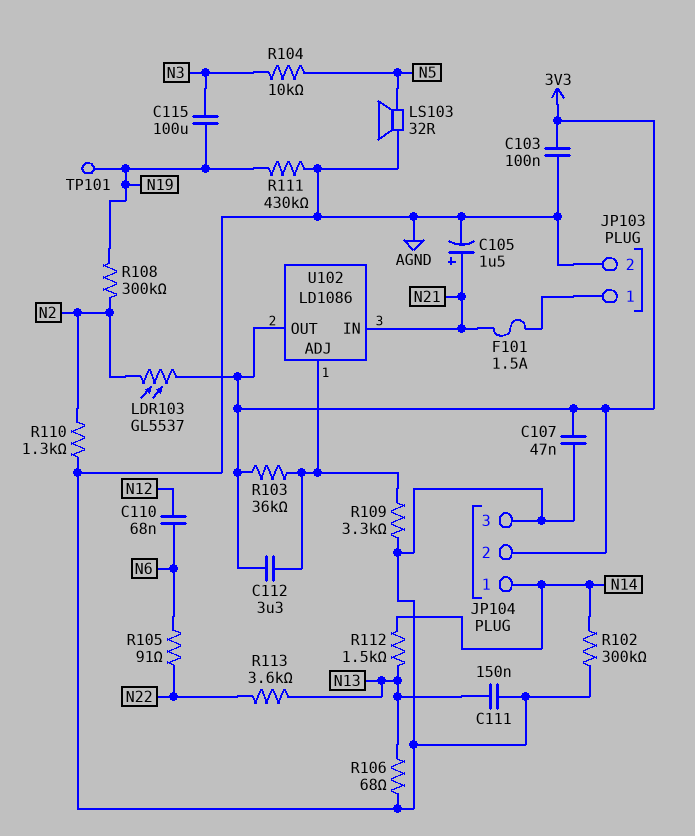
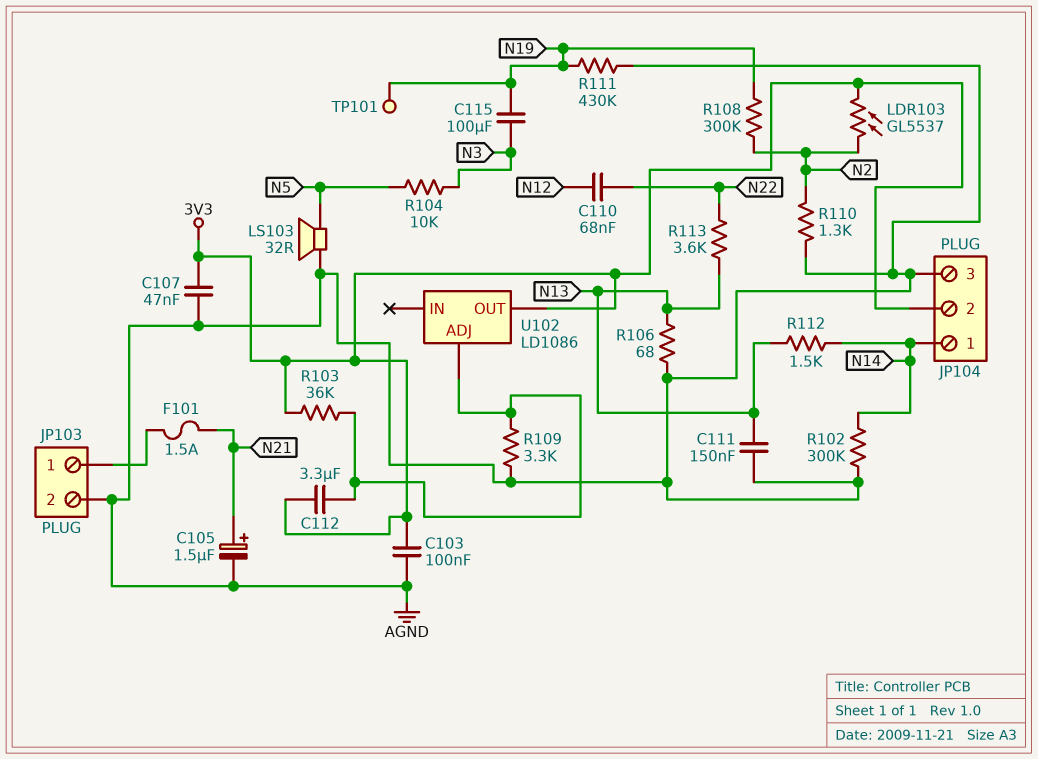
C110: 68nF (N6, N12) -> 68nF (N12, N22)
R105: 91 (N6, N22) -> none
U102 pin IN: N21 -> none

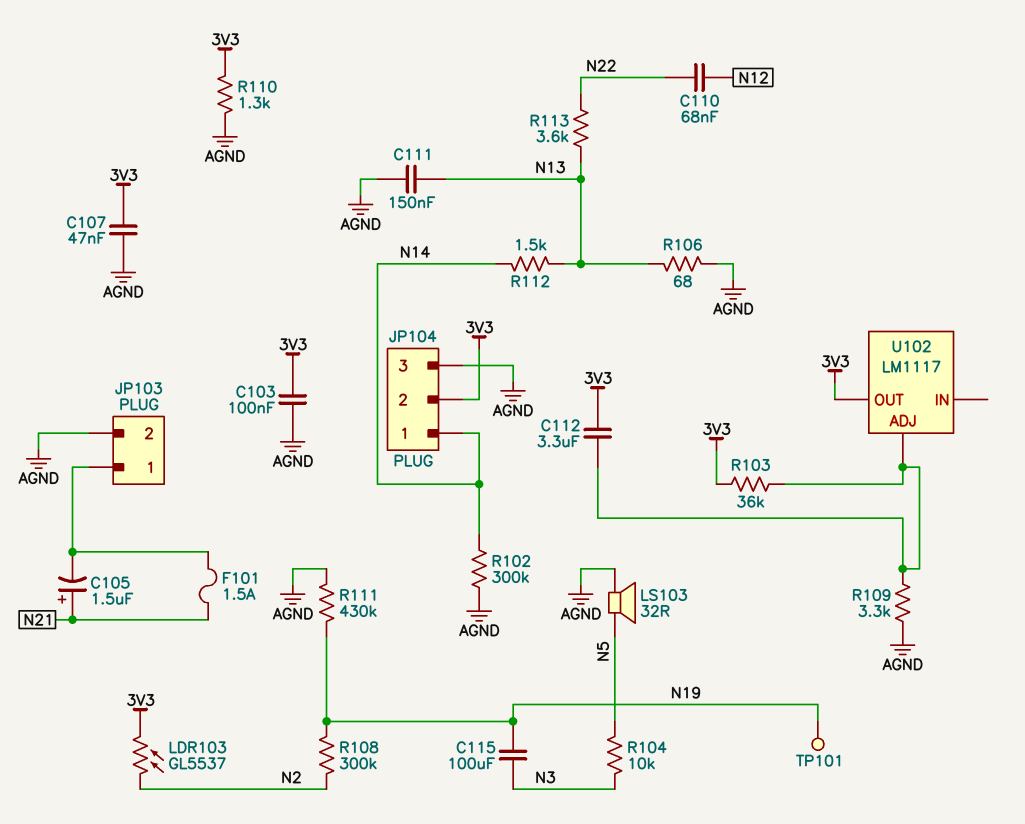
C105: 1.5uF (plus N21, minus AGND) -> 1.5uF (plus N21, minus JP103/1)
R110: 1.3k (AGND, N2) -> 1.3k (3V3, AGND)
U102: LD1086 -> LM1117

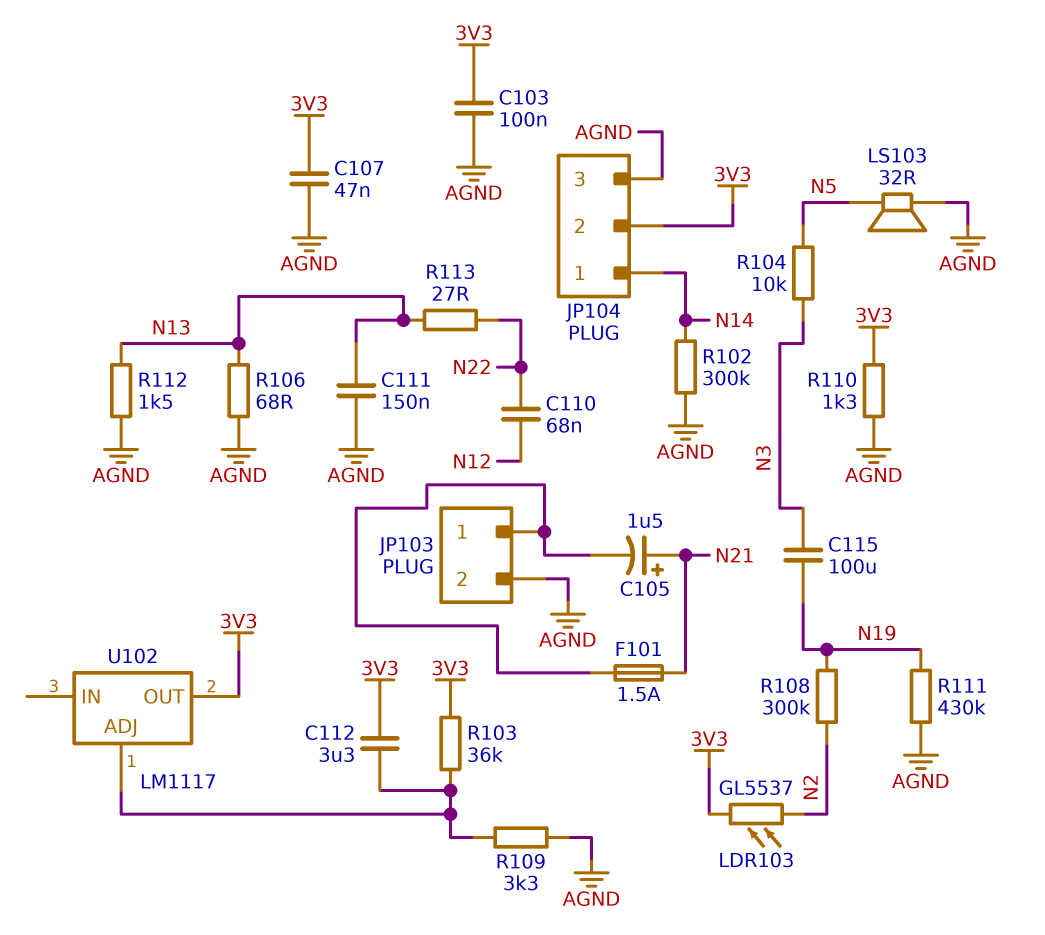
R112: 1.5k (N13, N14) -> 1.5k (AGND, N13)
R113: 3.6k (N13, N22) -> 27 (N13, N22)
TP101: test point (N19) -> none

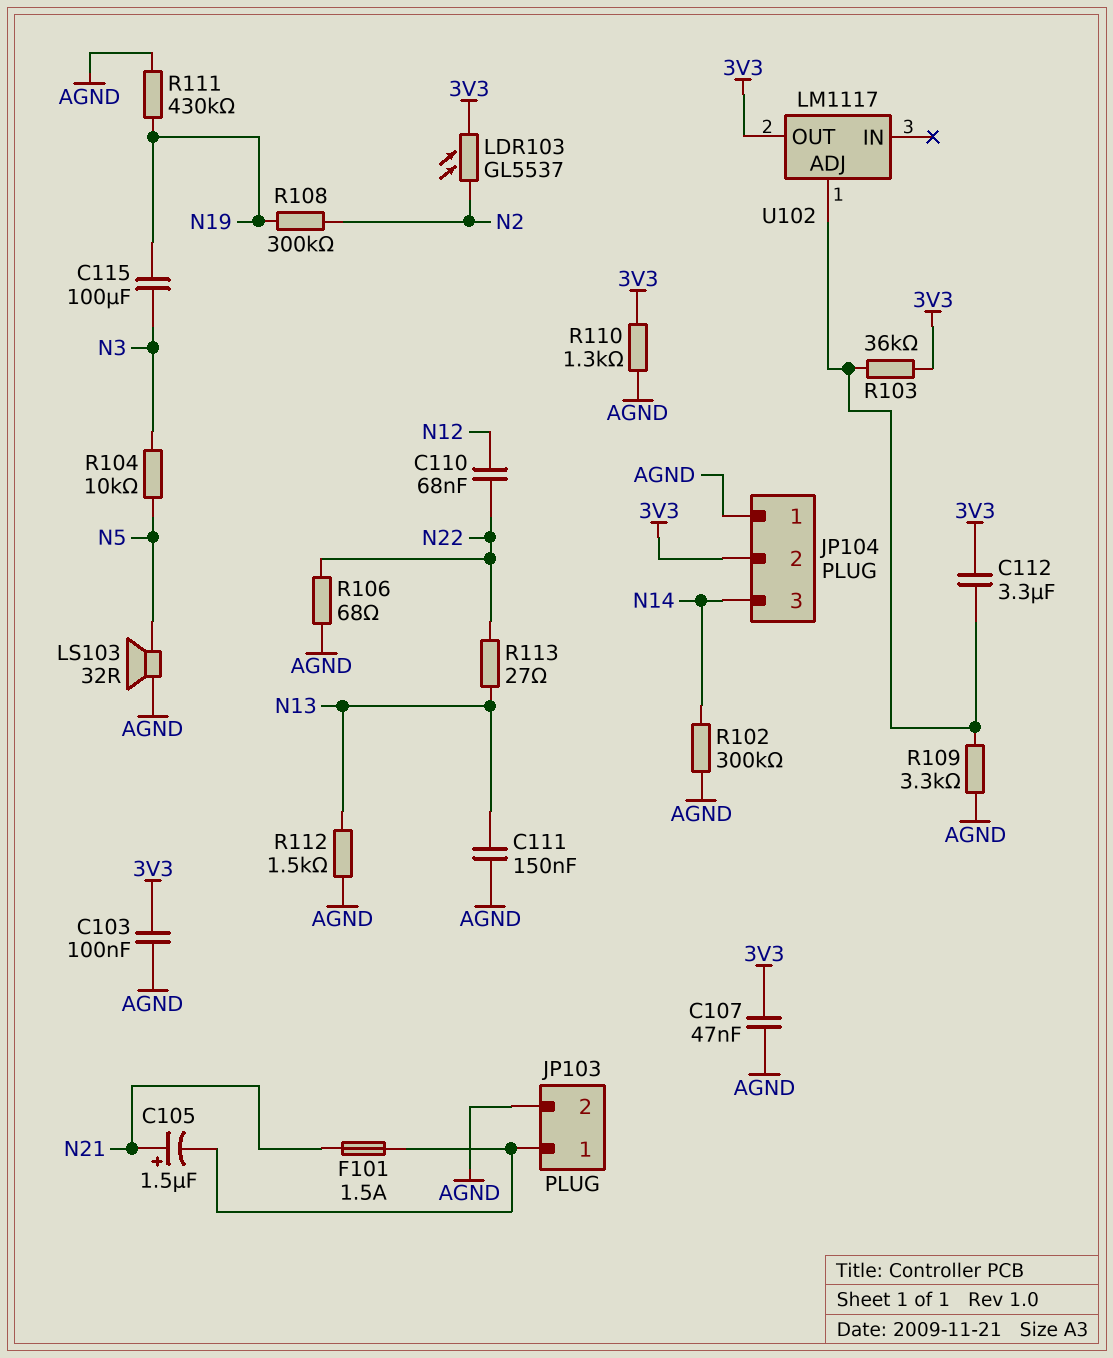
JP104 pin 1: N14 -> AGND
JP104 pin 3: AGND -> N14
R106: 68 (AGND, N13) -> 68 (AGND, N22)

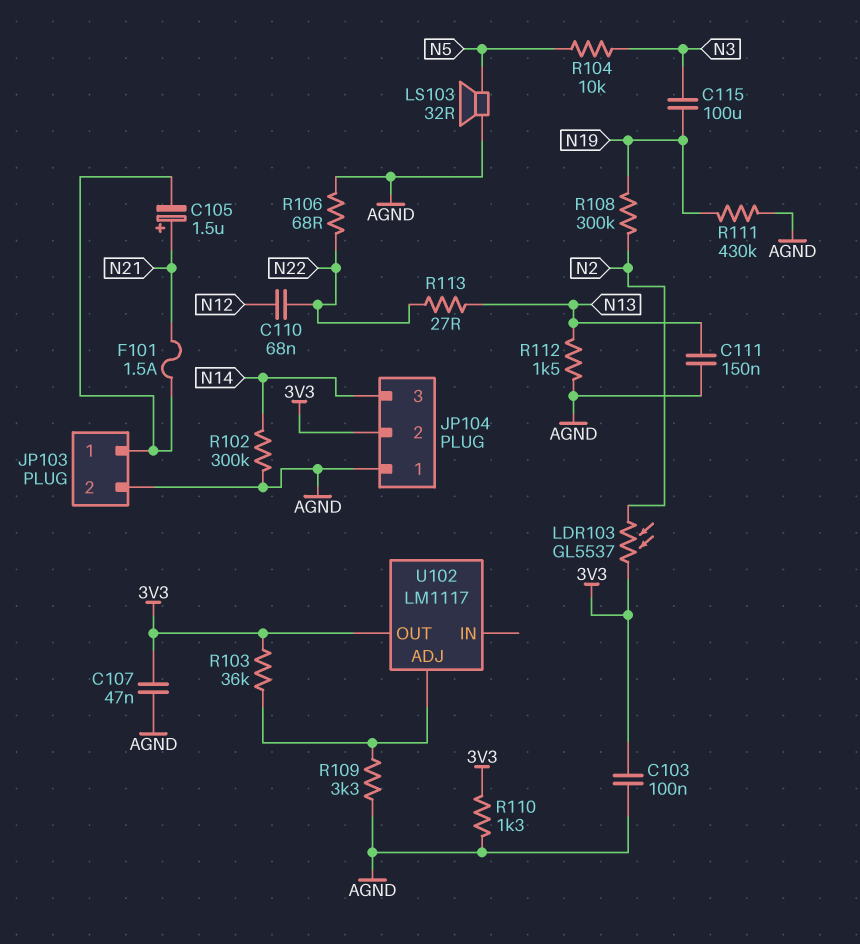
C112: 3.3uF (3V3, U102/ADJ) -> none

